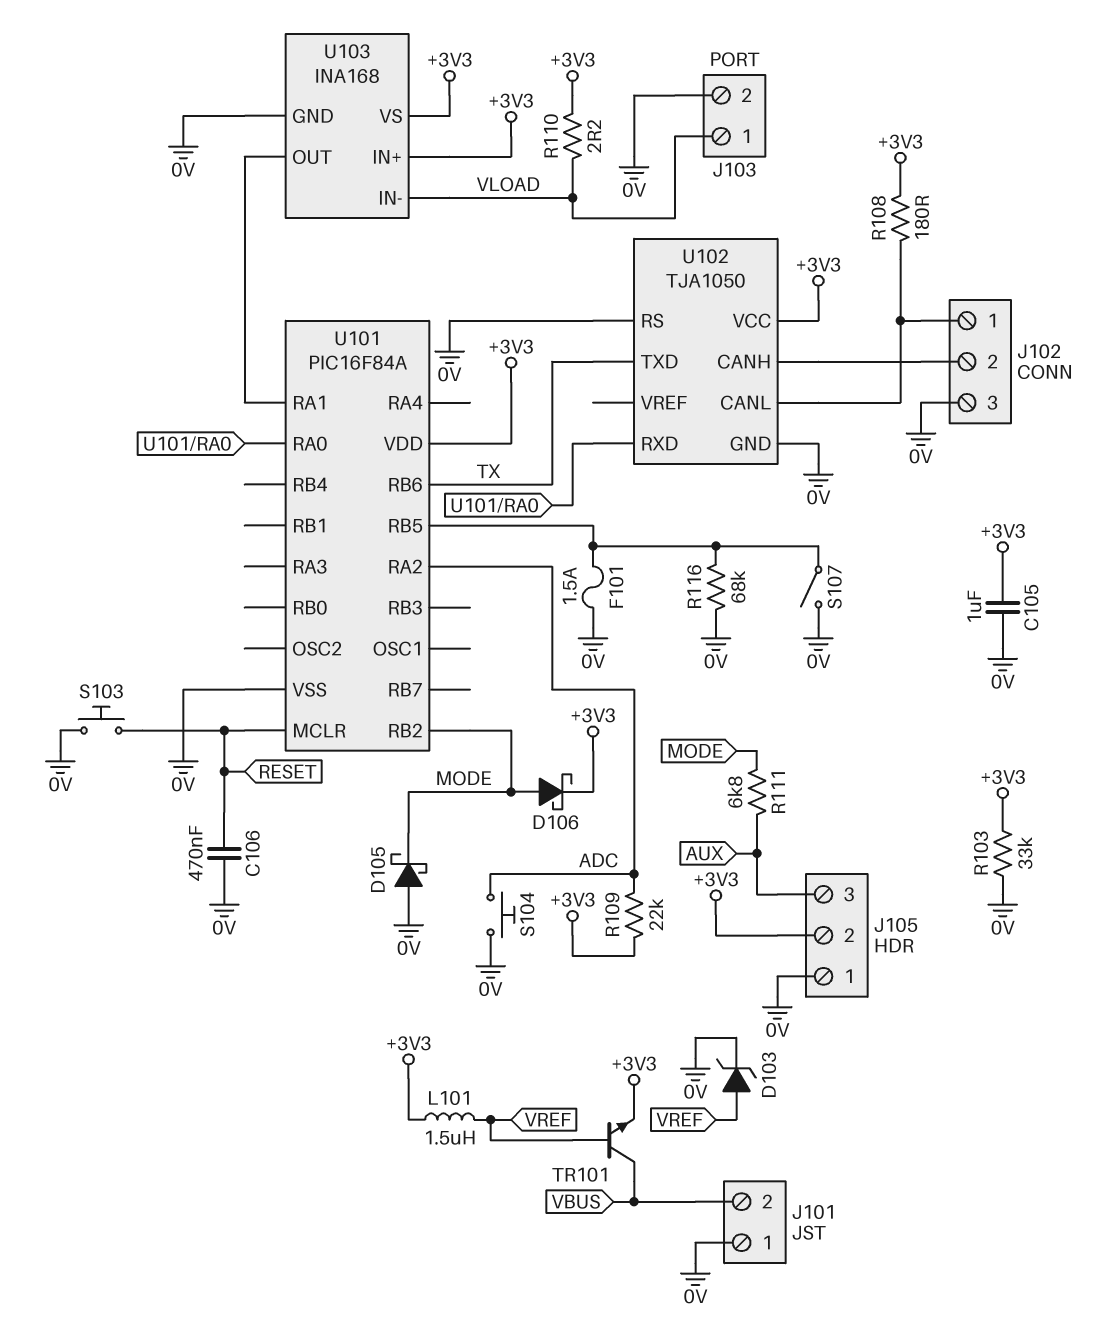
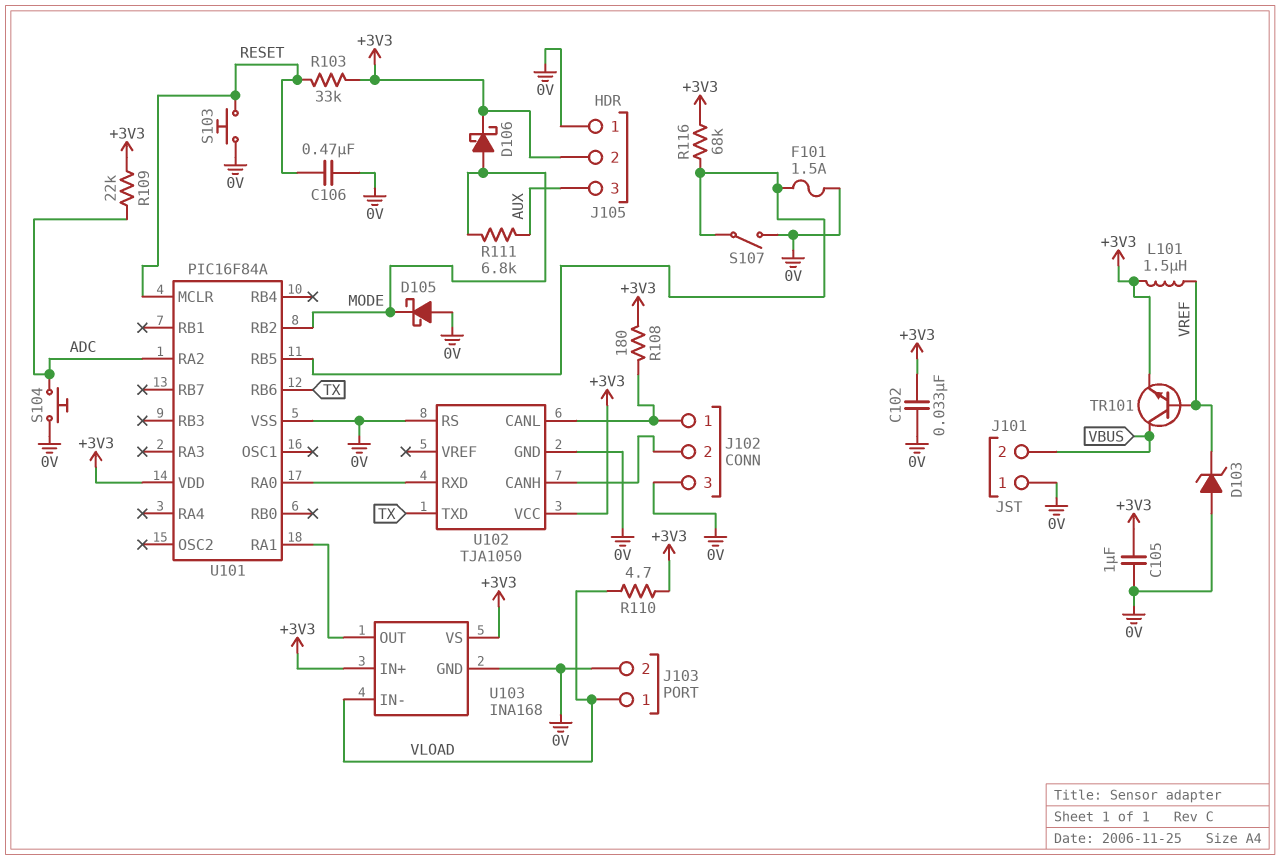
C102: none -> 33nF (+3V3, 0V)
D103: zener (A VREF, K 0V) -> zener (A 0V, K VREF)
R103: 33k (+3V3, 0V) -> 33k (+3V3, RESET)
R110: 2.2 (+3V3, VLOAD) -> 4.7 (+3V3, VLOAD)
R116: 68k (0V, U101/RB5) -> 68k (+3V3, U101/RB5)

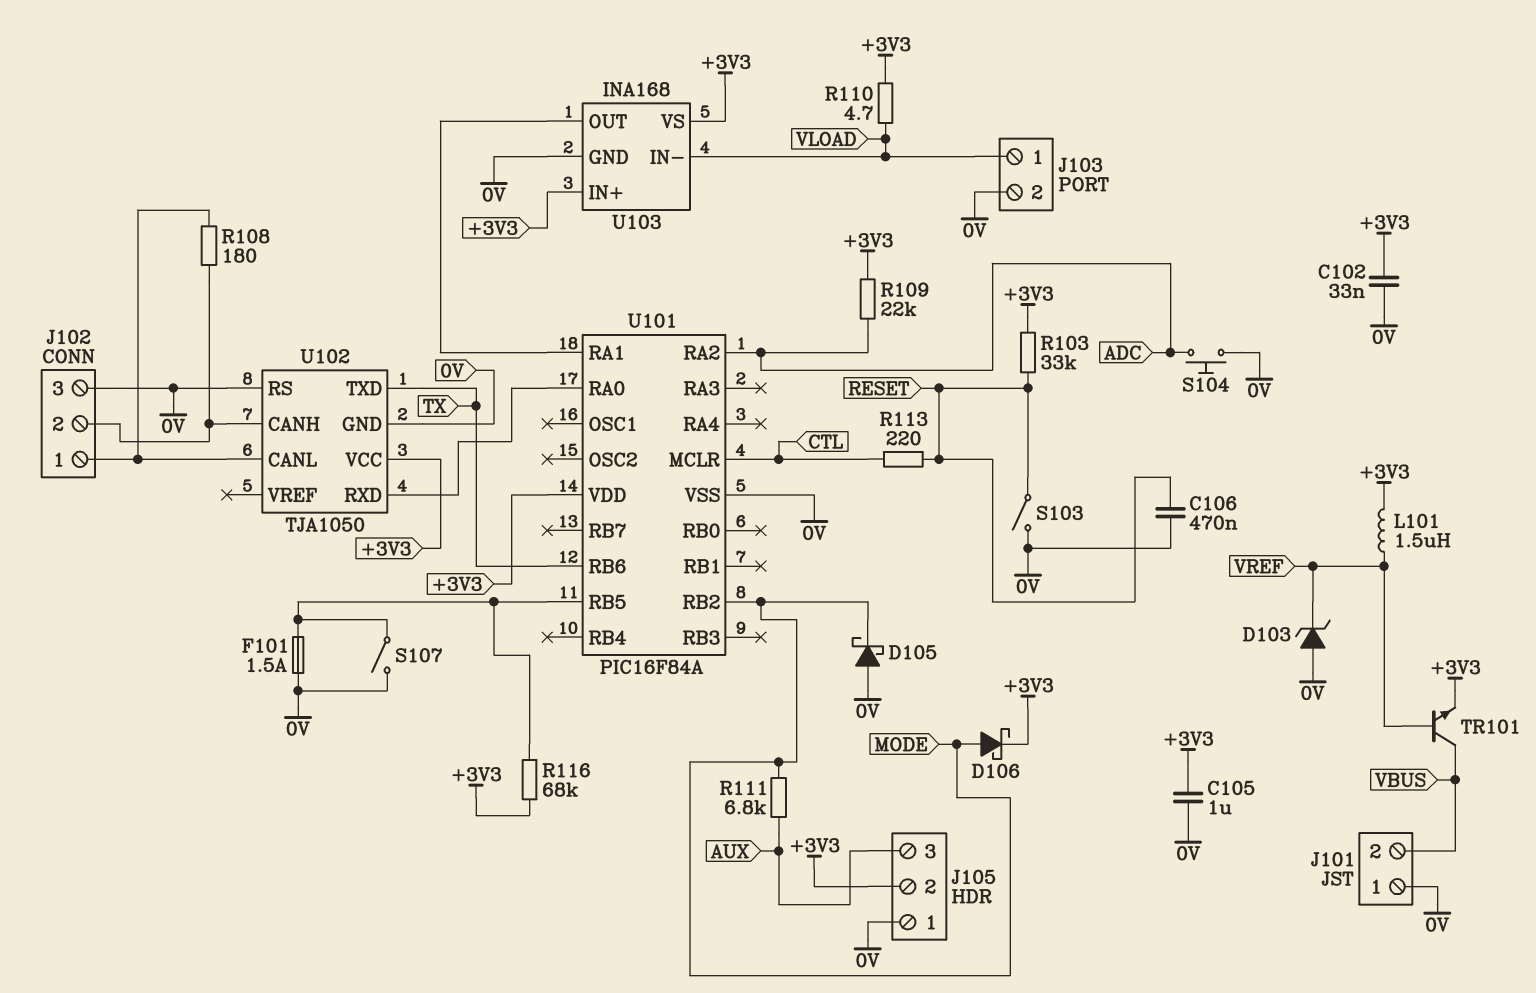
R108: 180 (+3V3, J102/1) -> 180 (J102/1, J102/2)
R113: none -> 220 (CTL, RESET)
S103: button (0V, RESET) -> switch (0V, RESET)
U101 pin MCLR: RESET -> CTL

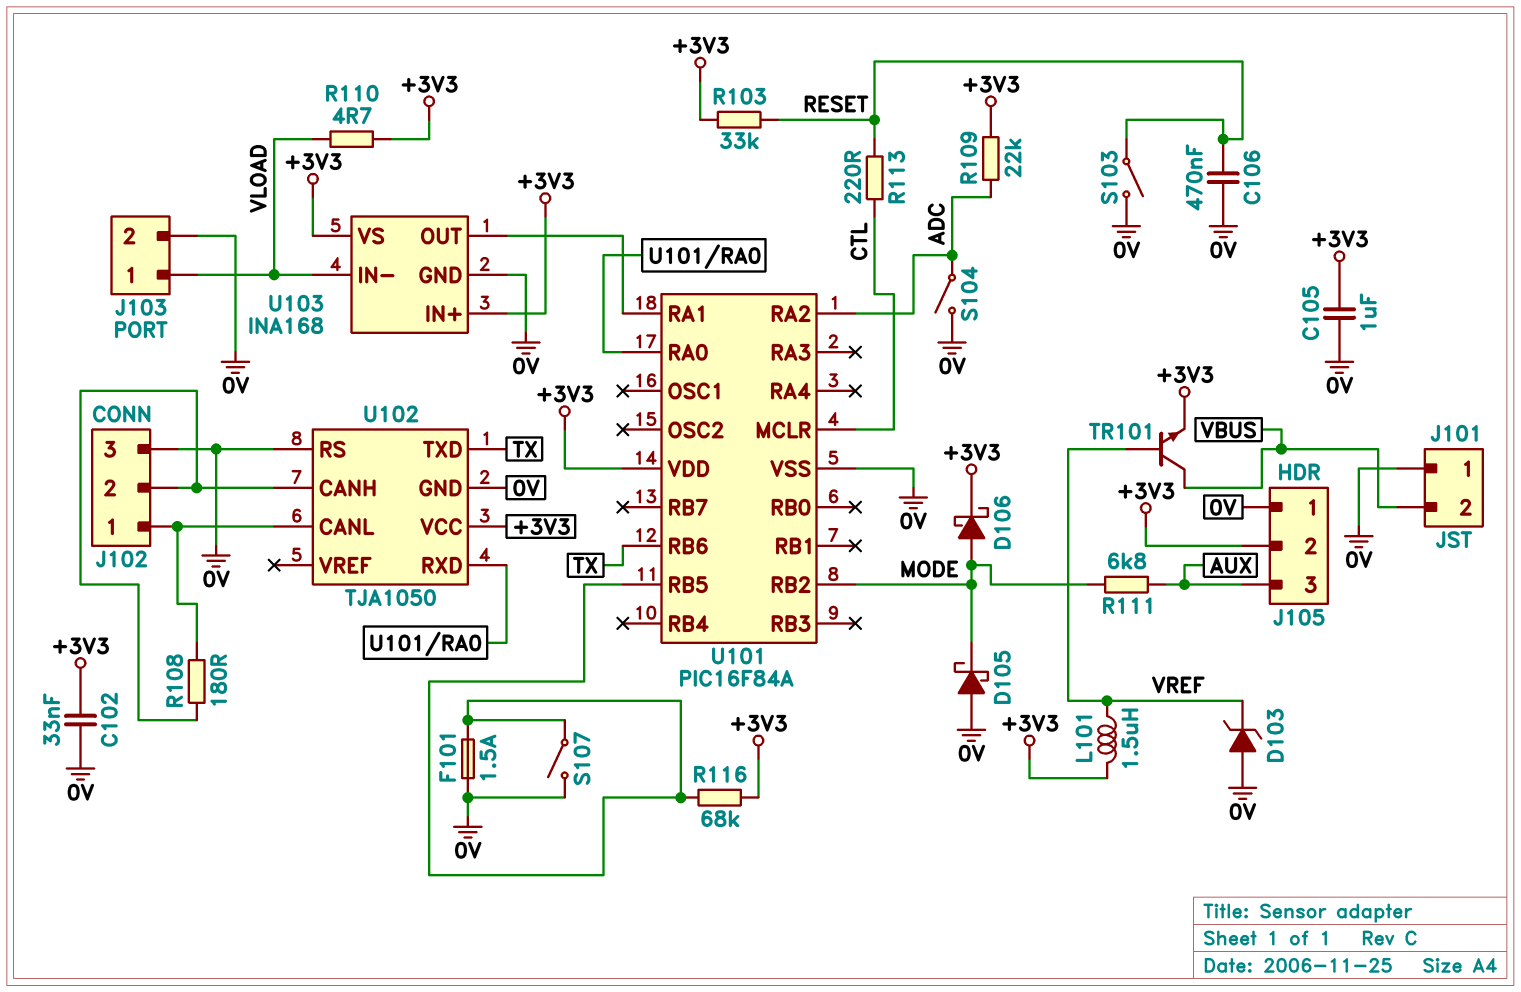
S104: button (0V, ADC) -> switch (0V, ADC)

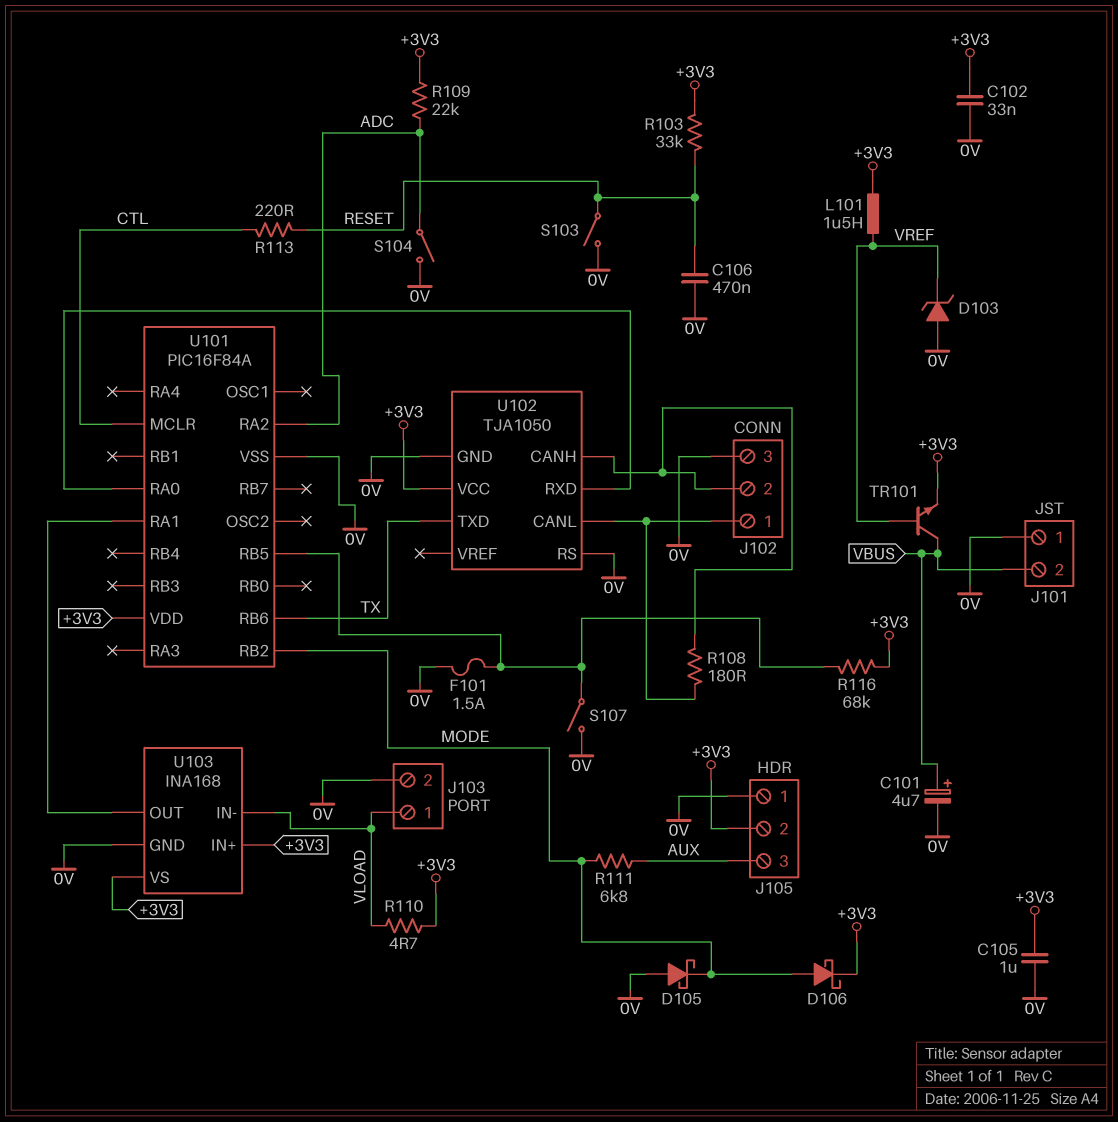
C101: none -> 4.7uF (plus VBUS, minus 0V)

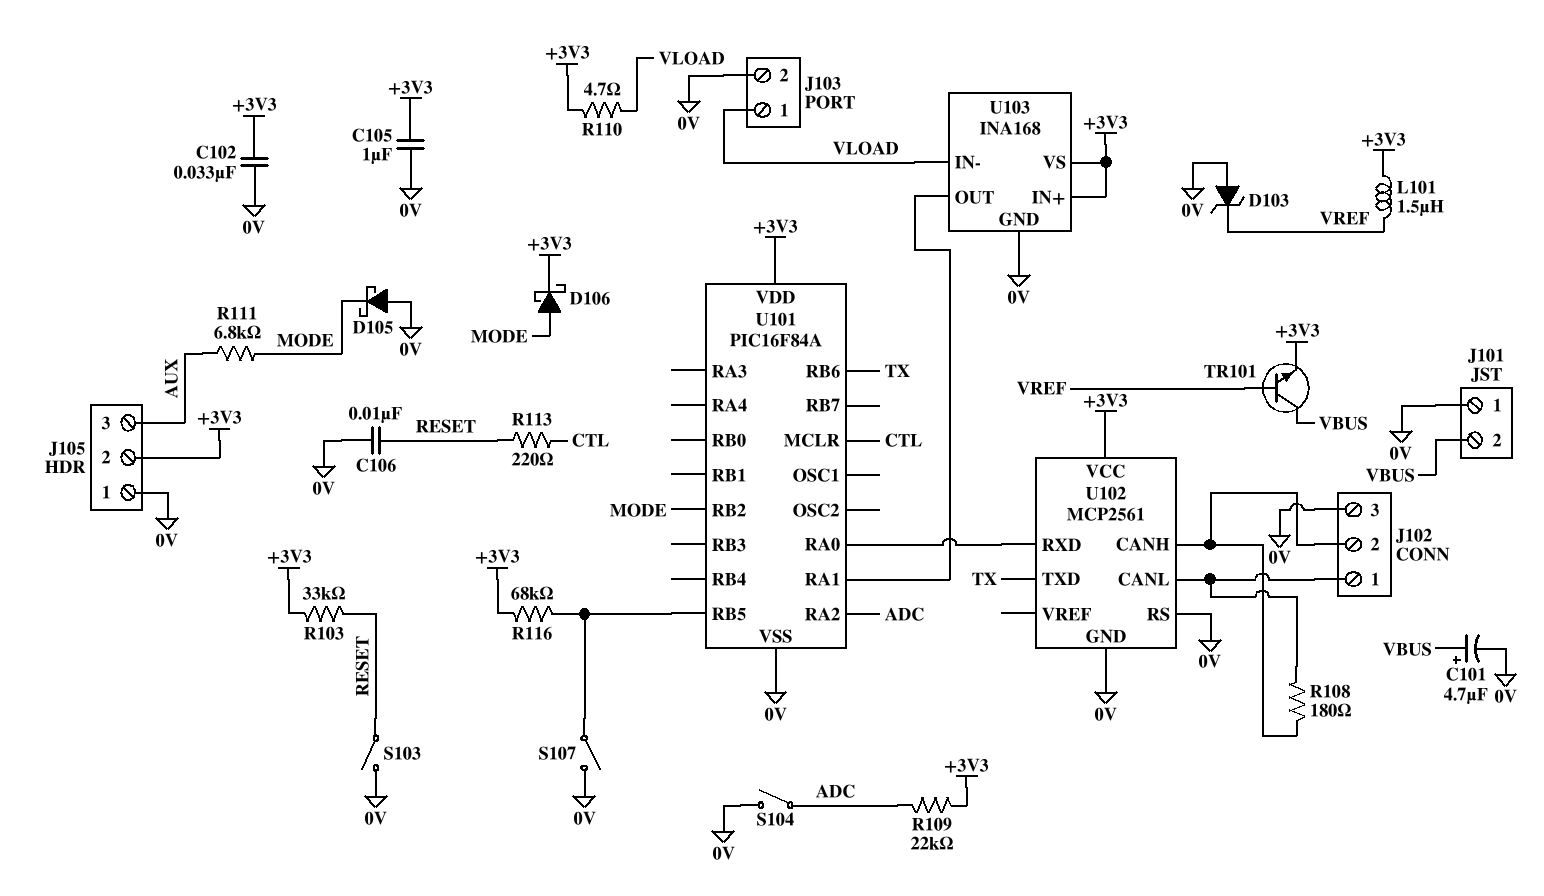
C106: 470nF (0V, RESET) -> 10nF (0V, RESET)
F101: 1.5A (0V, U101/RB5) -> none
U102: TJA1050 -> MCP2561

